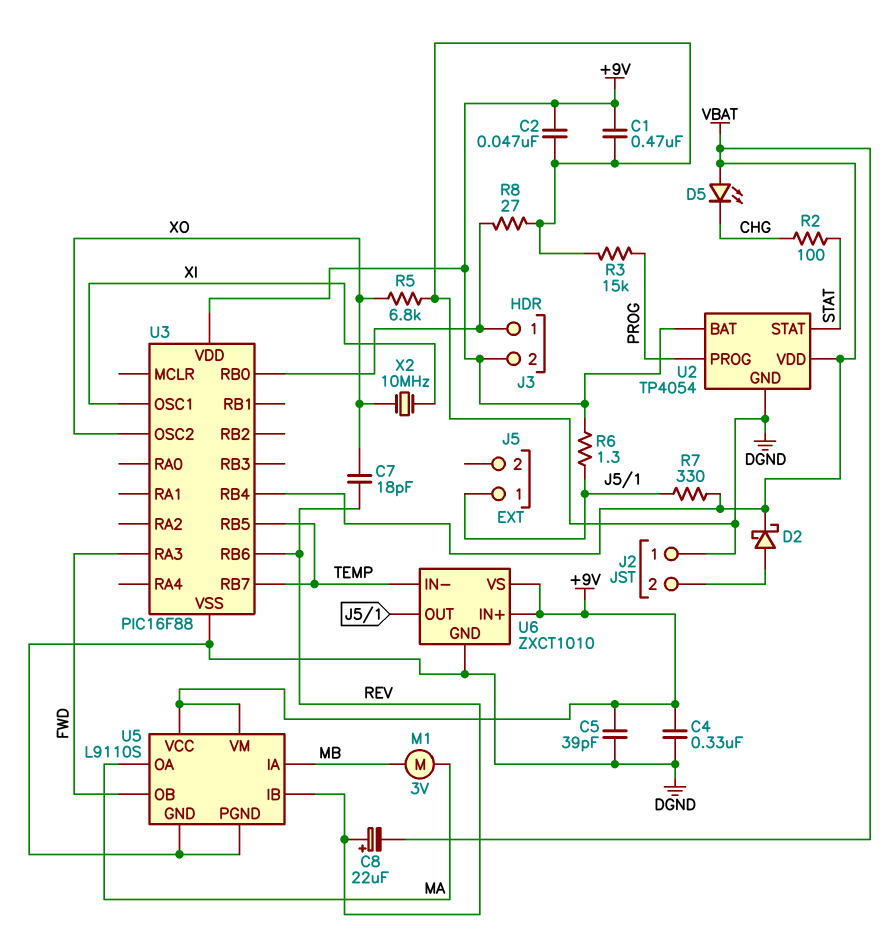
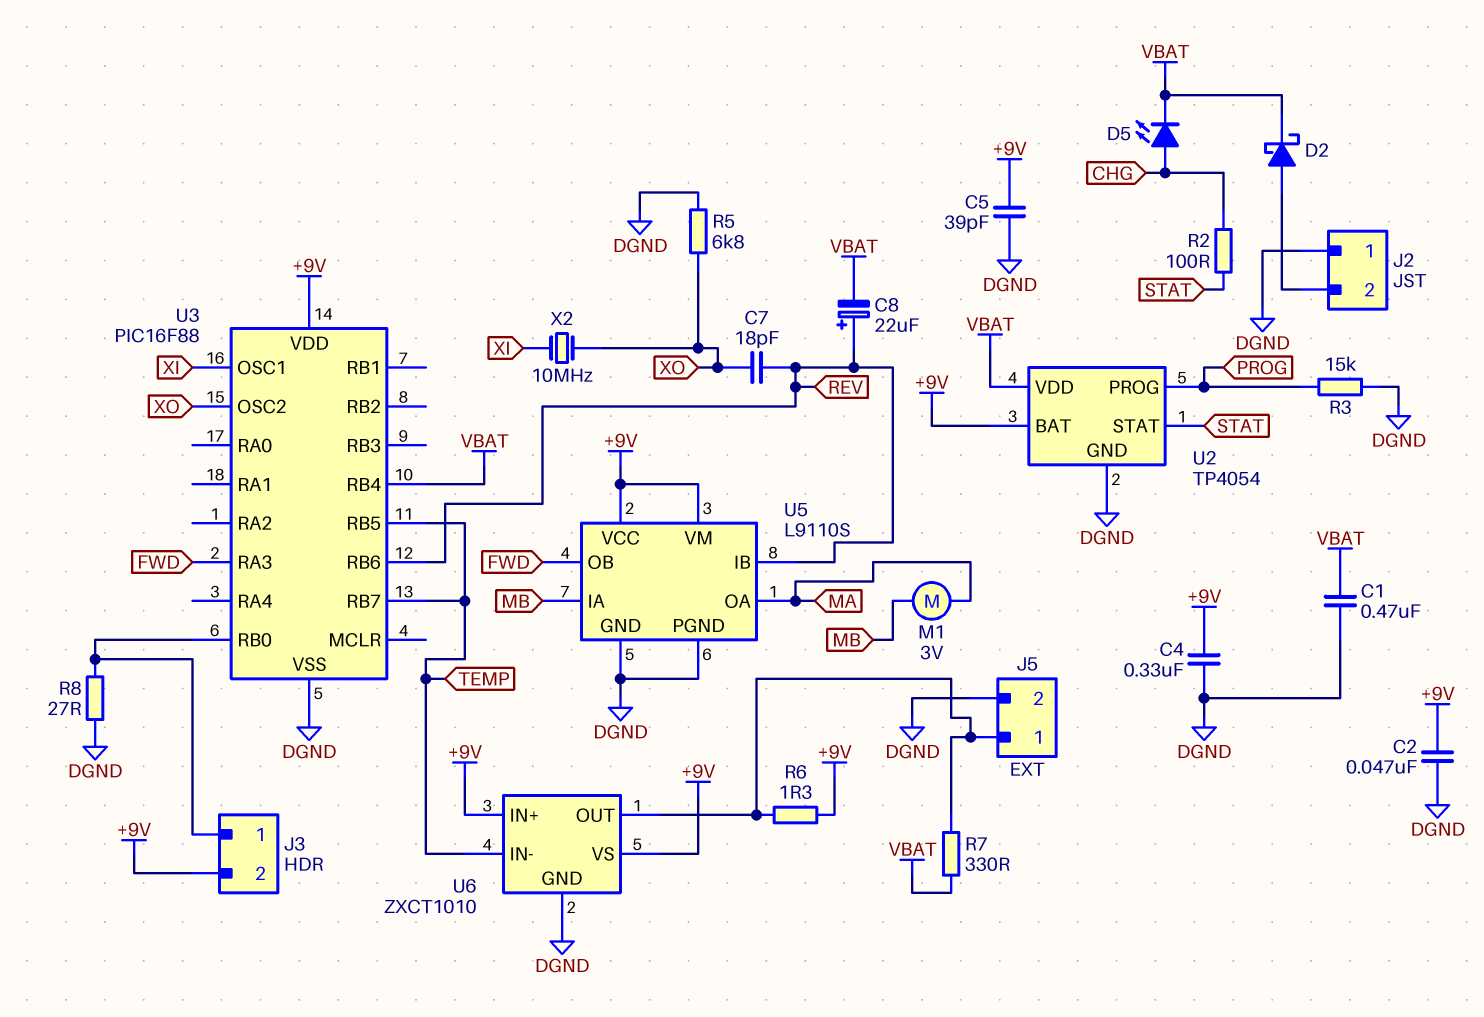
C1: 470nF (+9V, DGND) -> 470nF (DGND, VBAT)
D5: LED (A VBAT, K CHG) -> LED (A CHG, K VBAT)
J5 pin 2: none -> DGND

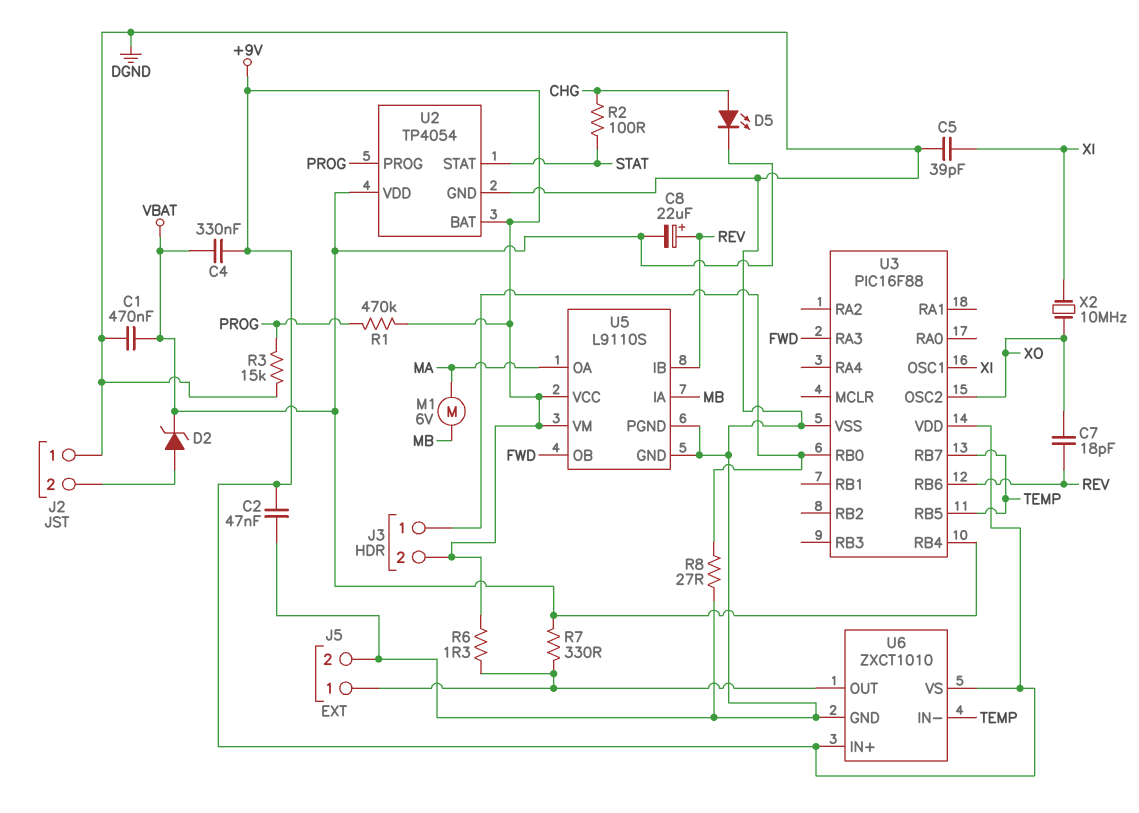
C4: 330nF (+9V, DGND) -> 330nF (+9V, VBAT)
C5: 39pF (+9V, DGND) -> 39pF (DGND, XI)
D2: schottky (A J2/2, K VBAT) -> zener (A J2/2, K VBAT)
M1: motor 3V (MA, MB) -> motor 6V (MA, MB)
R1: none -> 470k (+9V, PROG)
R5: 6.8k (DGND, XO) -> none

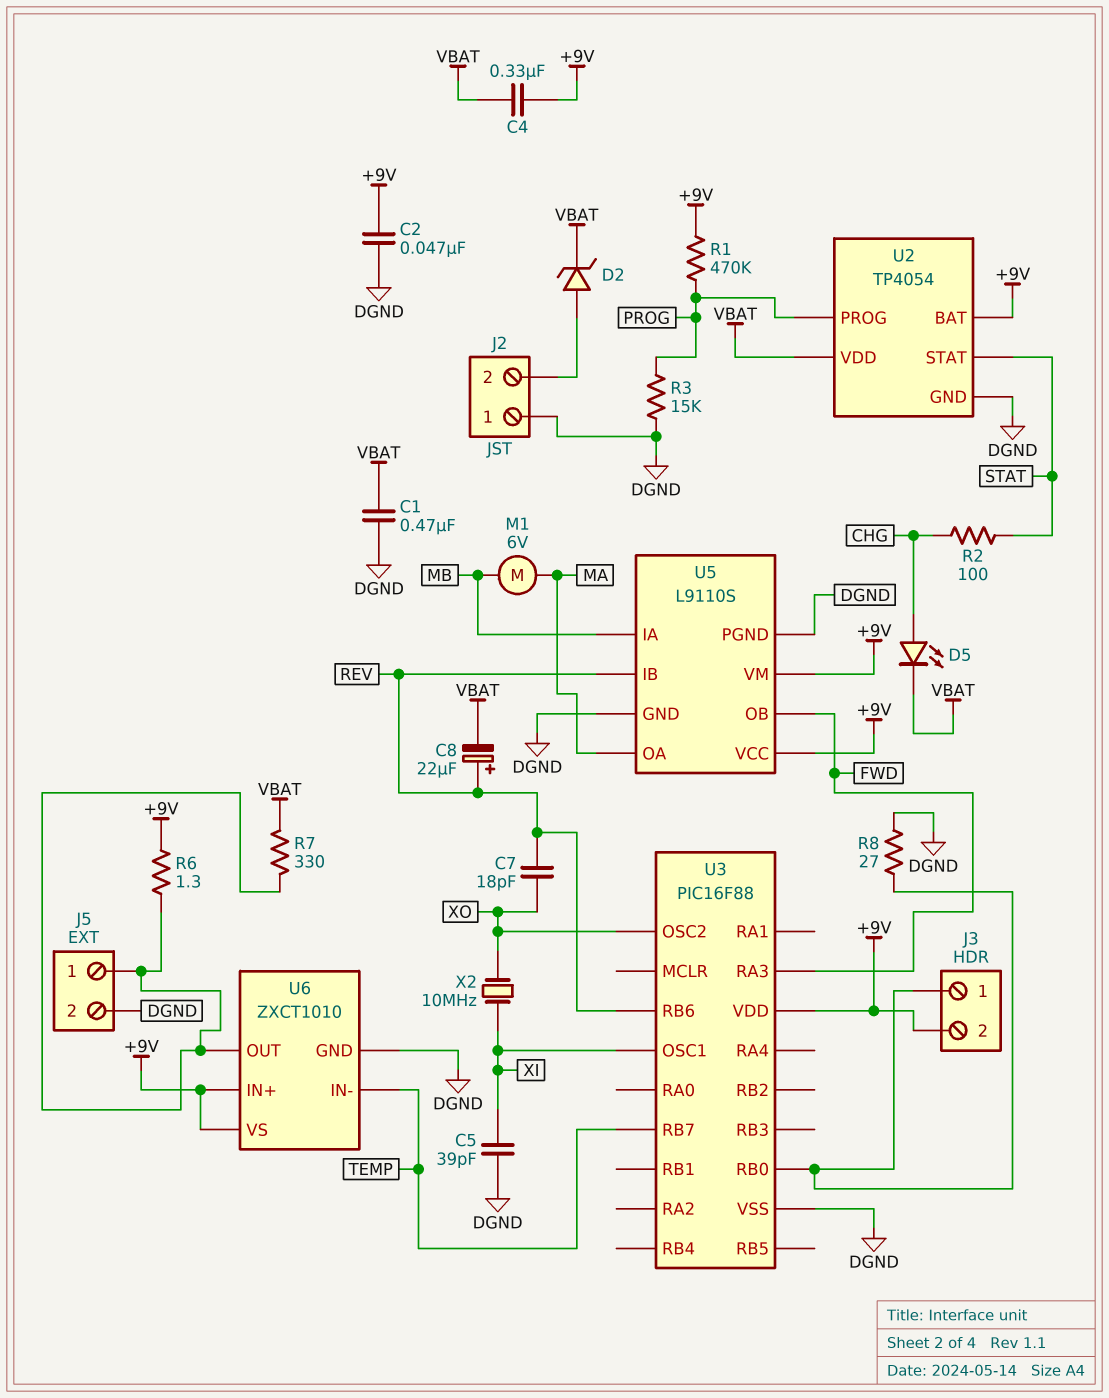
U3 pin RB4: VBAT -> none
U3 pin RB5: TEMP -> none

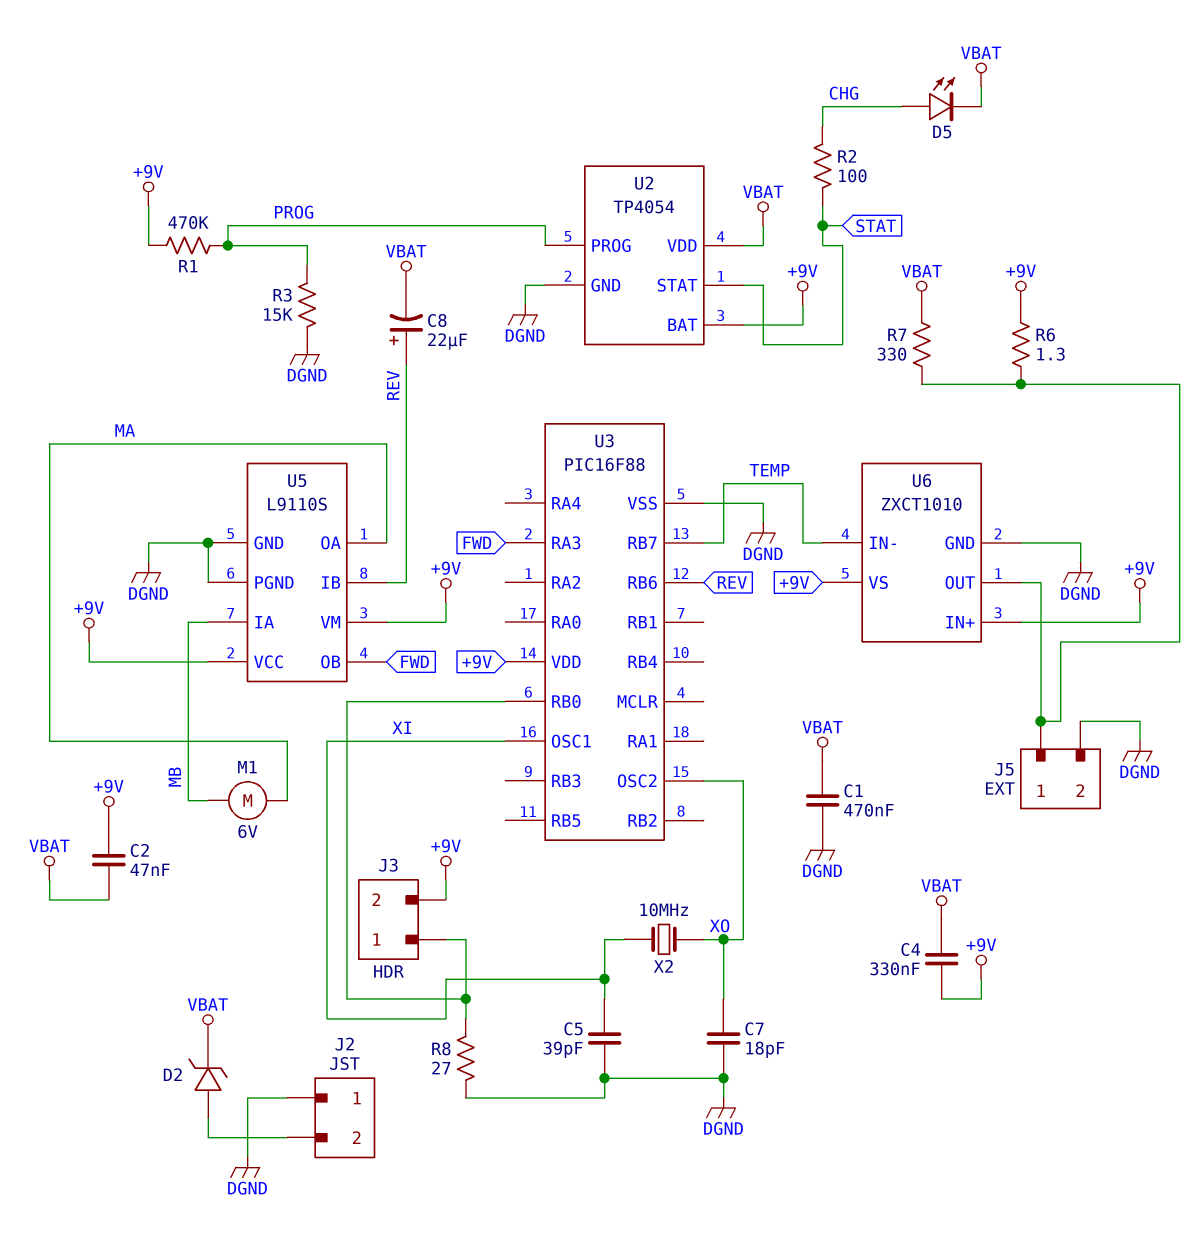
C2: 47nF (+9V, DGND) -> 47nF (+9V, VBAT)
C7: 18pF (REV, XO) -> 18pF (DGND, XO)

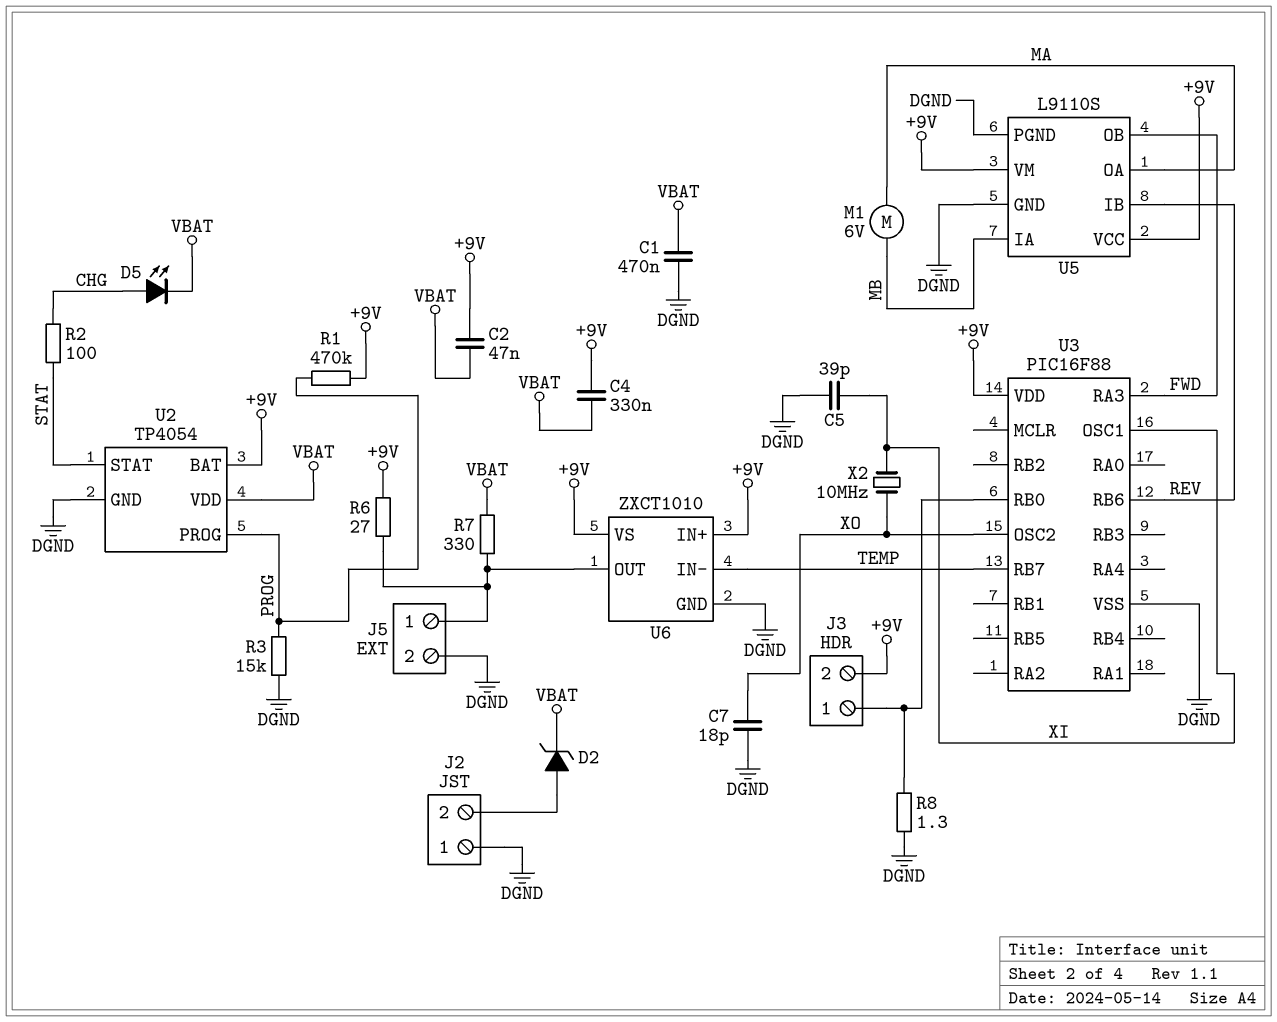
C8: 22uF (plus REV, minus VBAT) -> none
R6: 1.3 (+9V, J5/1) -> 27 (+9V, J5/1)
R8: 27 (DGND, J3/1) -> 1.3 (DGND, J3/1)

